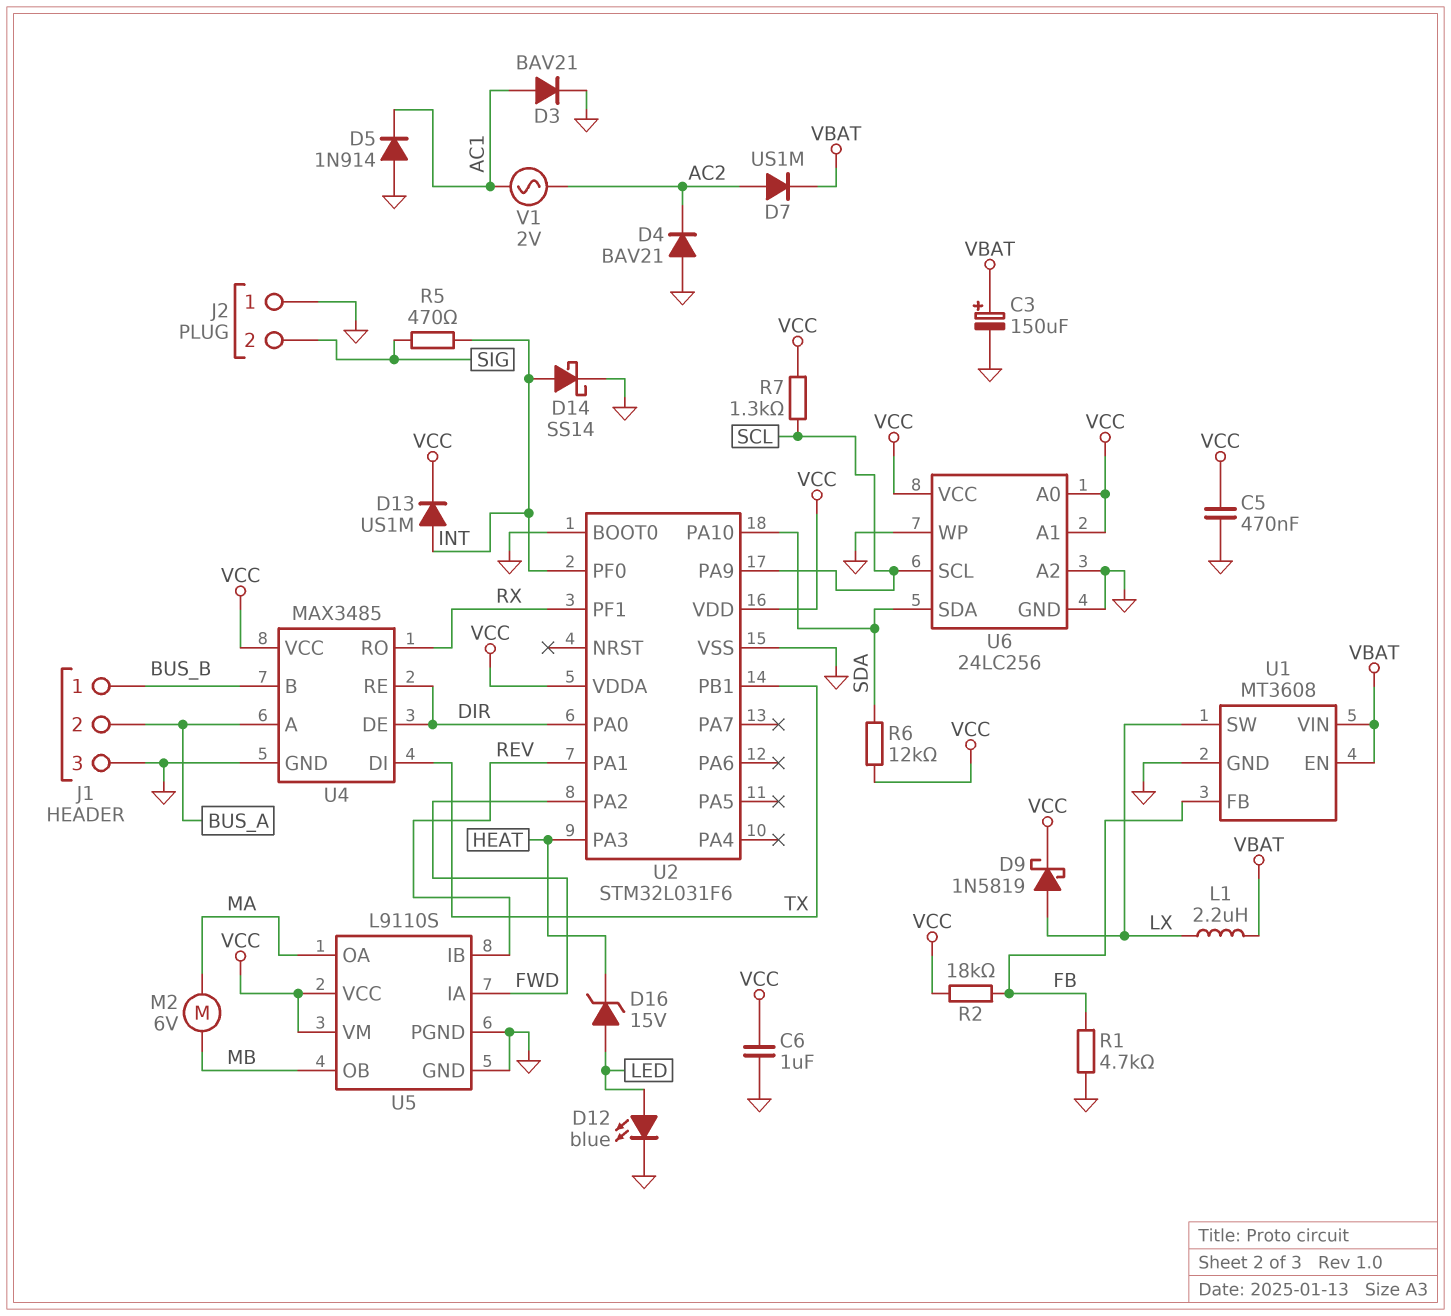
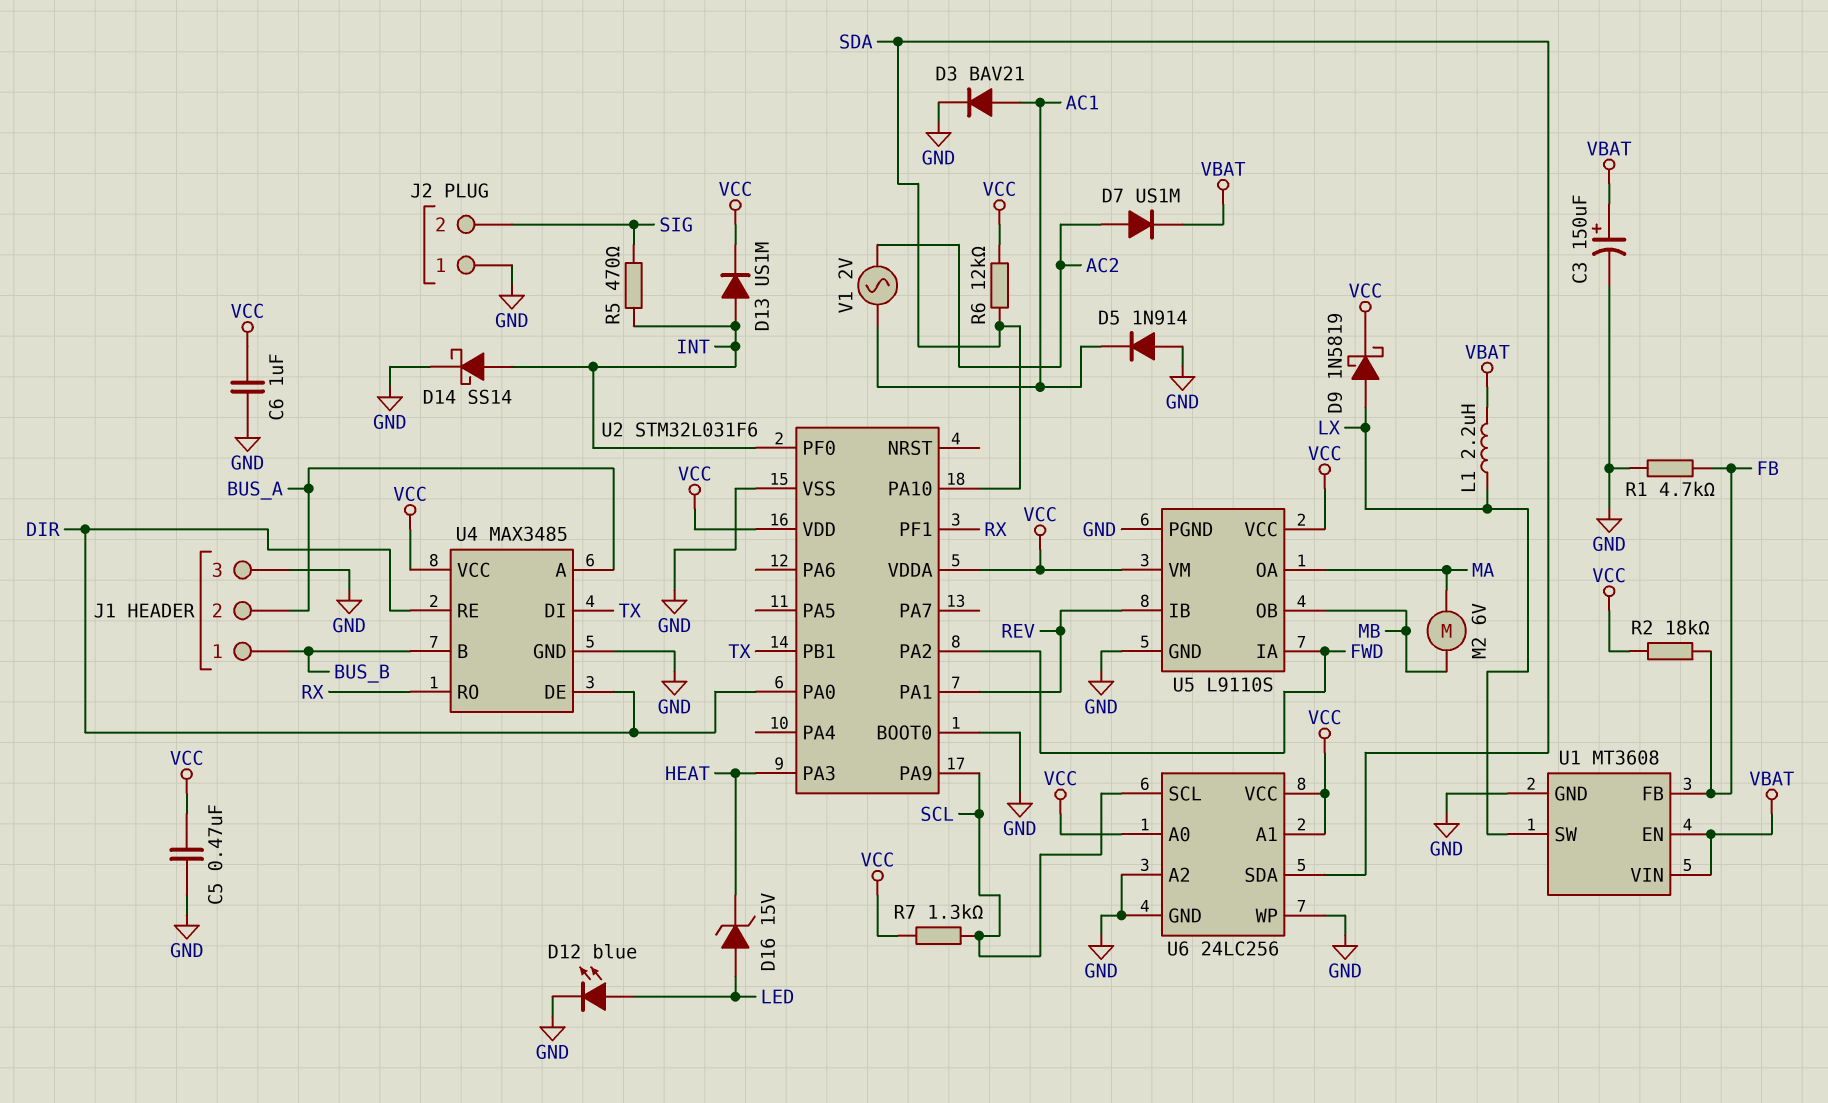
D4: diode BAV21 (A GND, K AC2) -> none

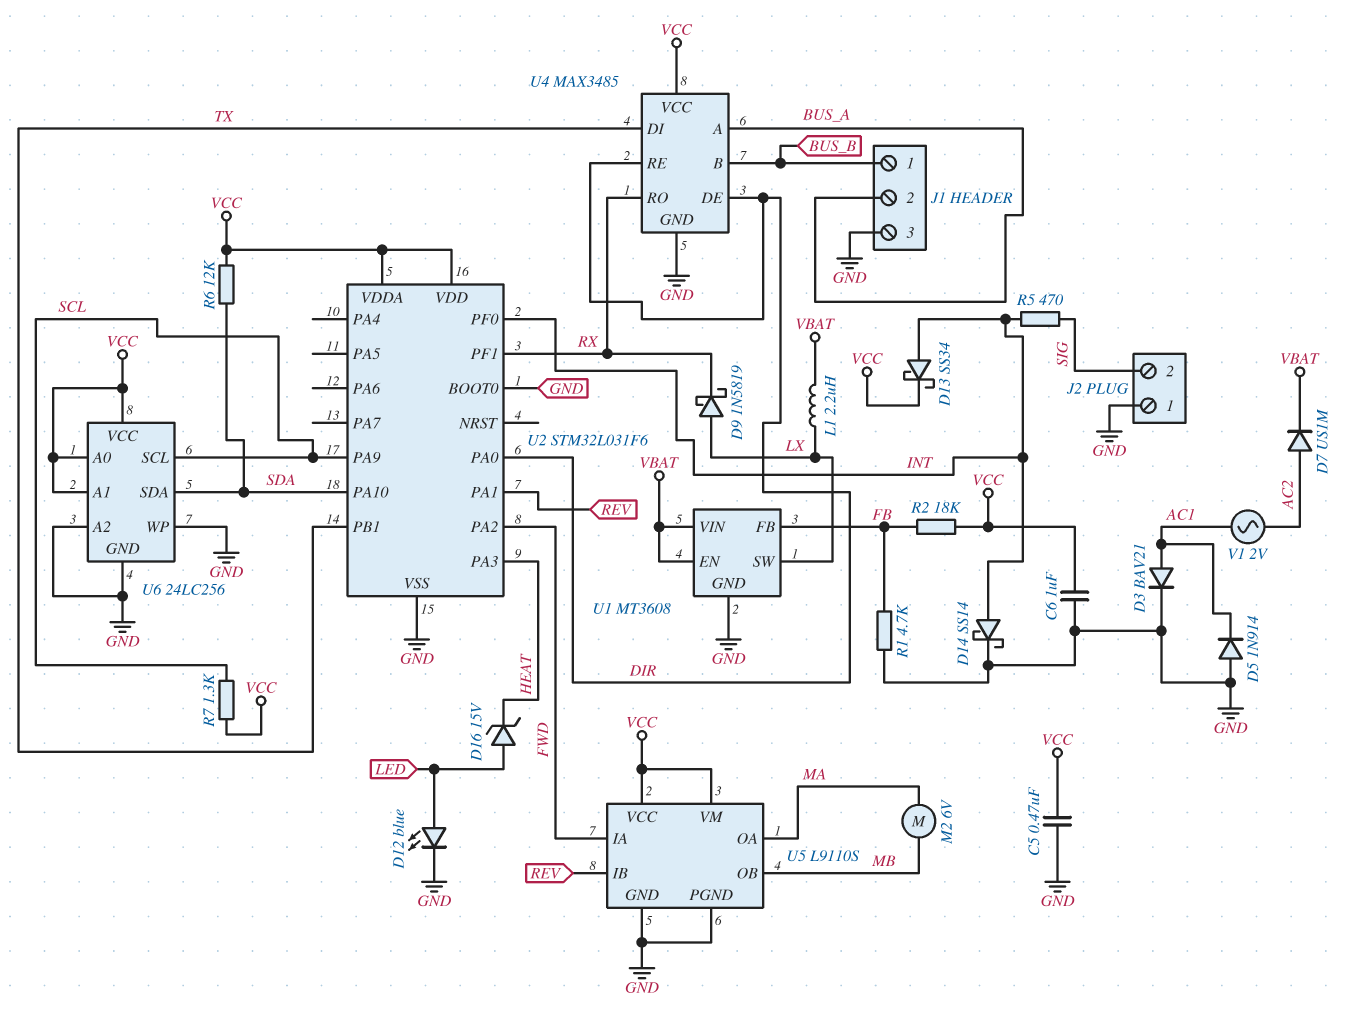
C3: 150uF (plus VBAT, minus GND) -> none
D9: schottky 1N5819 (A LX, K VCC) -> schottky 1N5819 (A LX, K RX)
D13: diode US1M (A INT, K VCC) -> schottky SS34 (A INT, K VCC)

